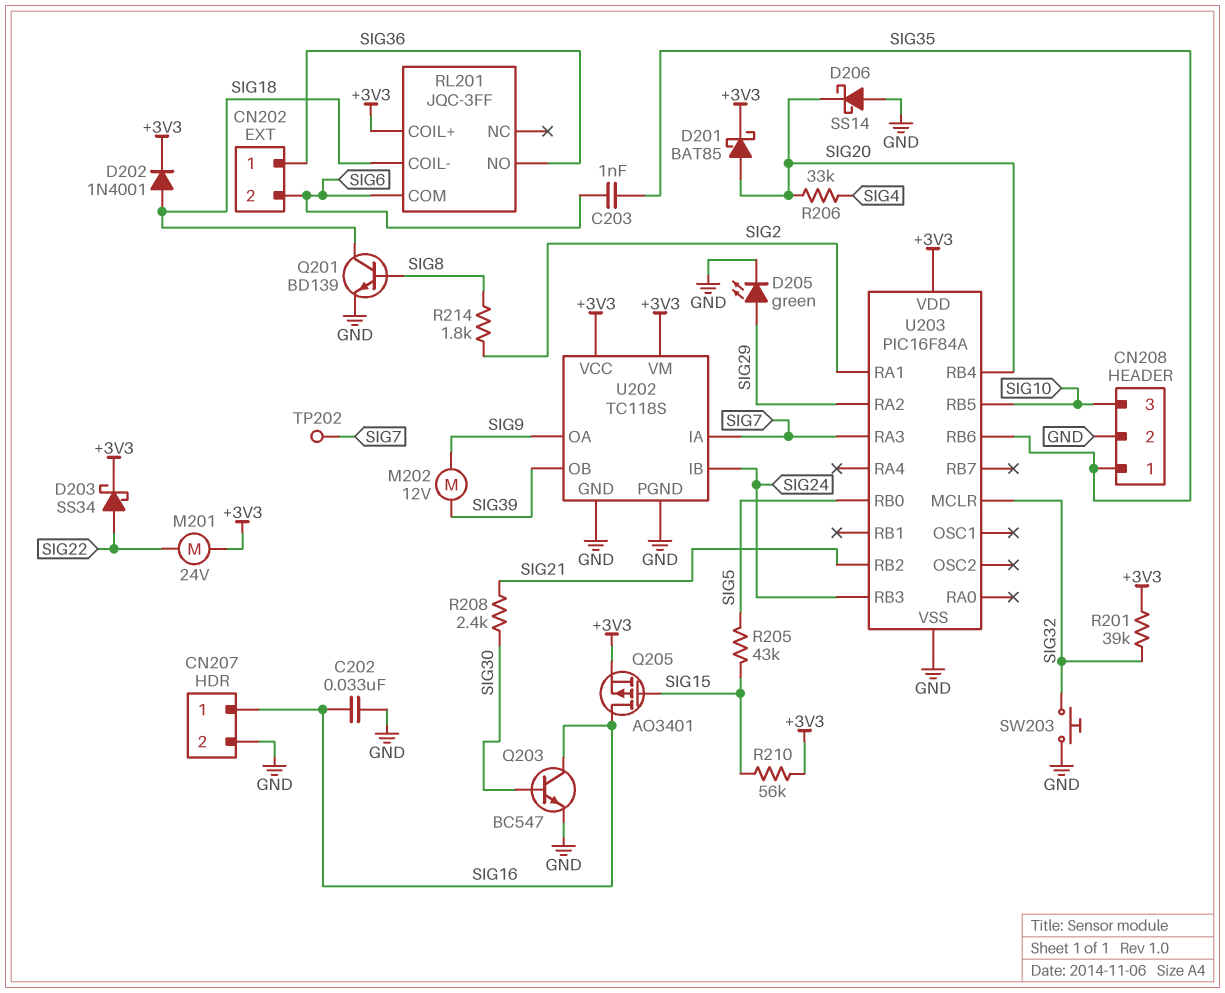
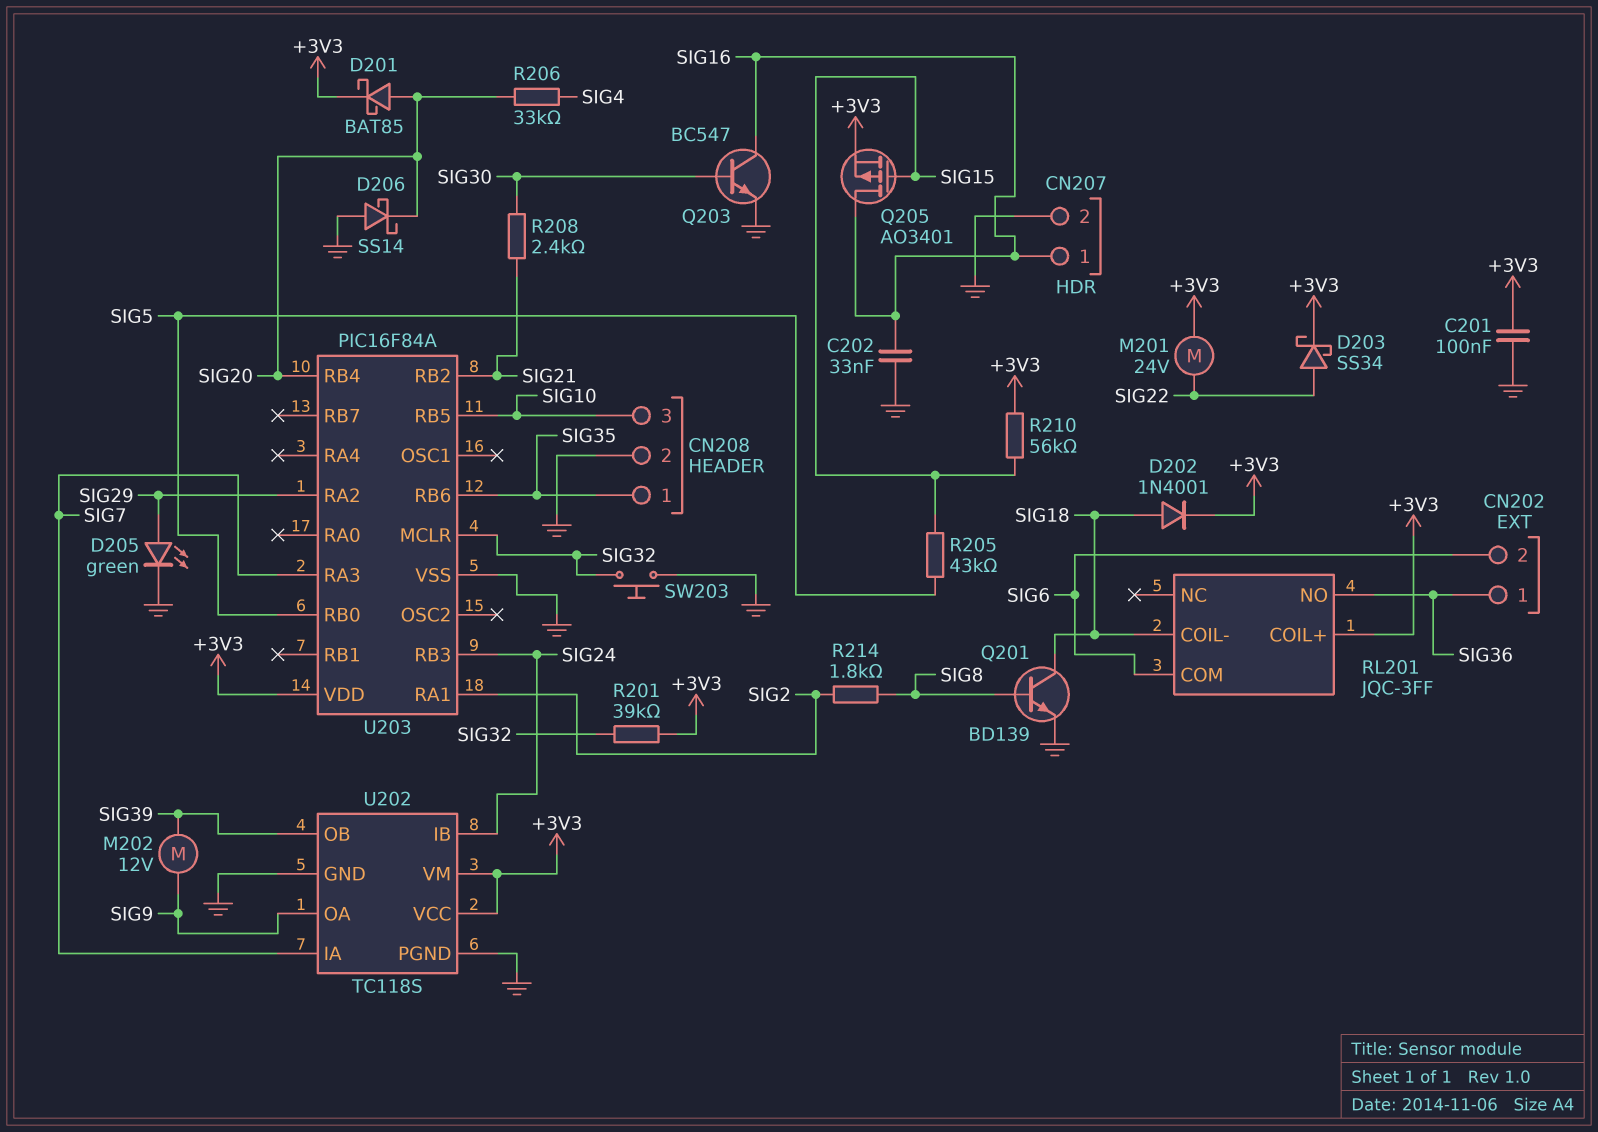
C201: none -> 100nF (+3V3, GND)
C203: 1nF (SIG6, SIG35) -> none
TP202: test point (SIG7) -> none

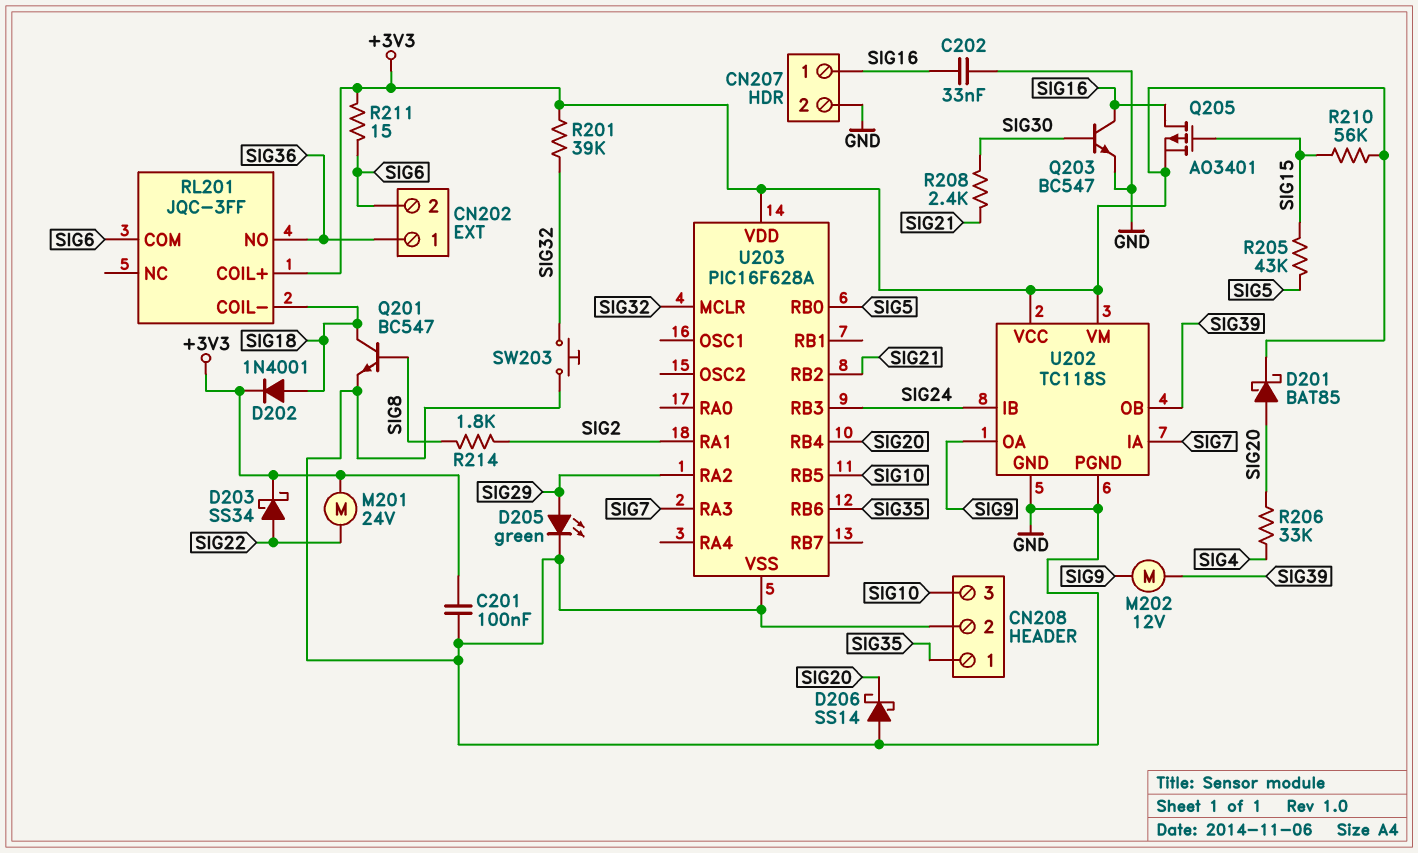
Q201: NPN BD139 (B SIG8, C SIG18, E GND) -> NPN BC547 (B SIG8, C SIG18, E GND)
R211: none -> 15 (+3V3, SIG6)
U203: PIC16F84A -> PIC16F628A

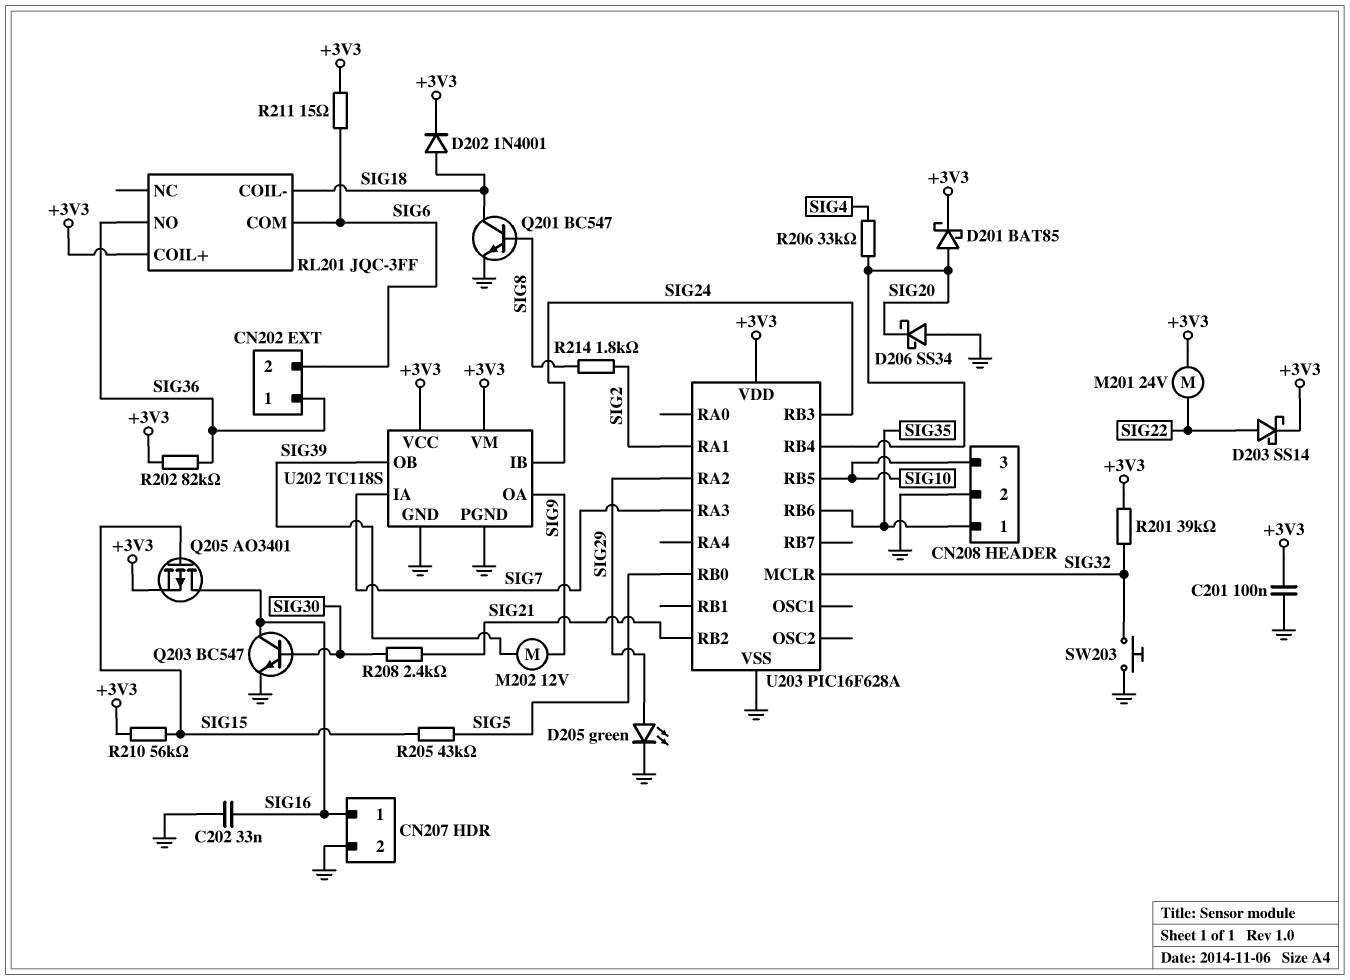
D203: schottky SS34 (A SIG22, K +3V3) -> schottky SS14 (A SIG22, K +3V3)
D206: schottky SS14 (A GND, K SIG20) -> schottky SS34 (A GND, K SIG20)
R202: none -> 82k (+3V3, SIG36)

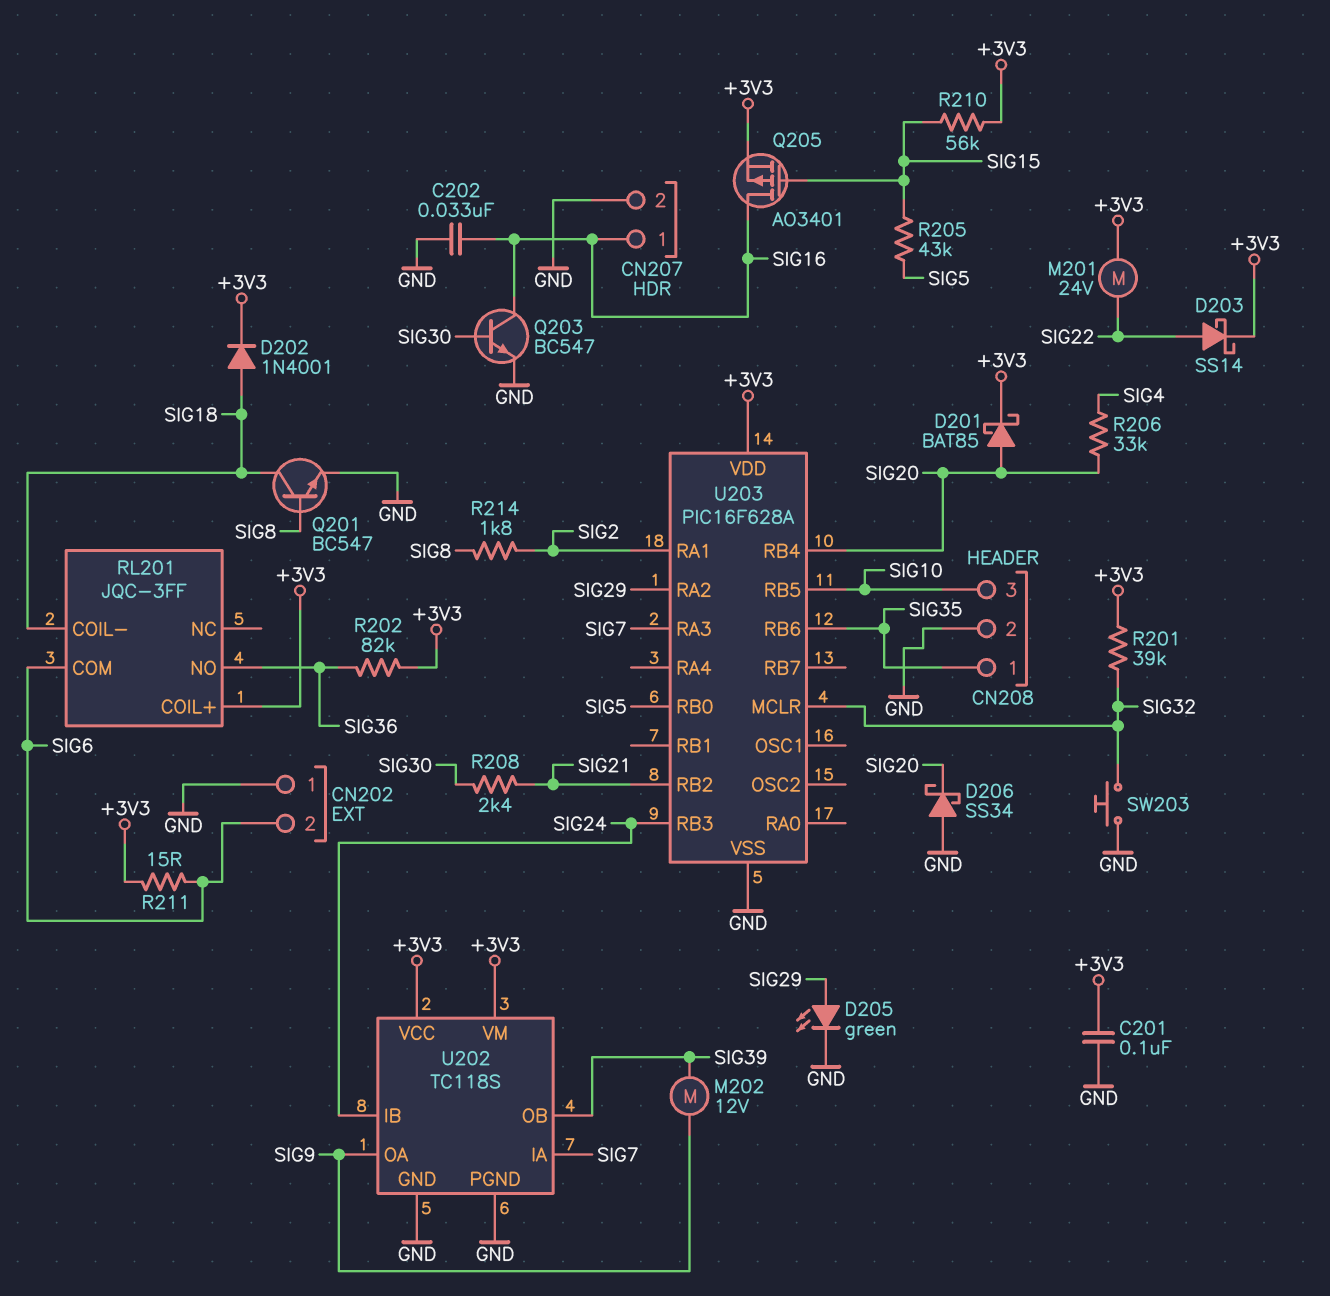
CN202 pin 1: SIG36 -> GND

